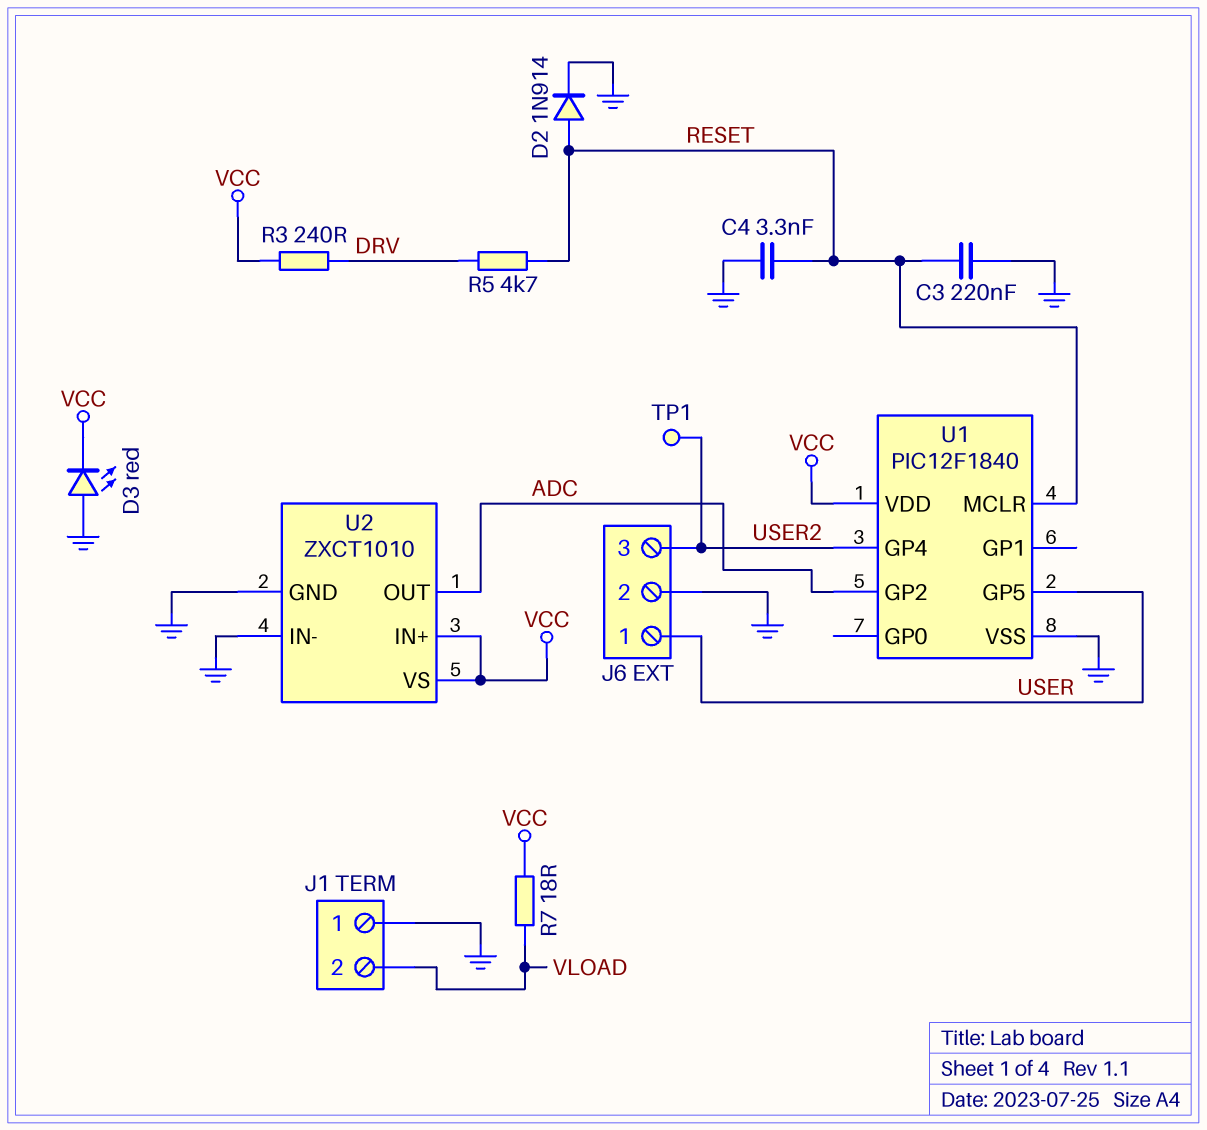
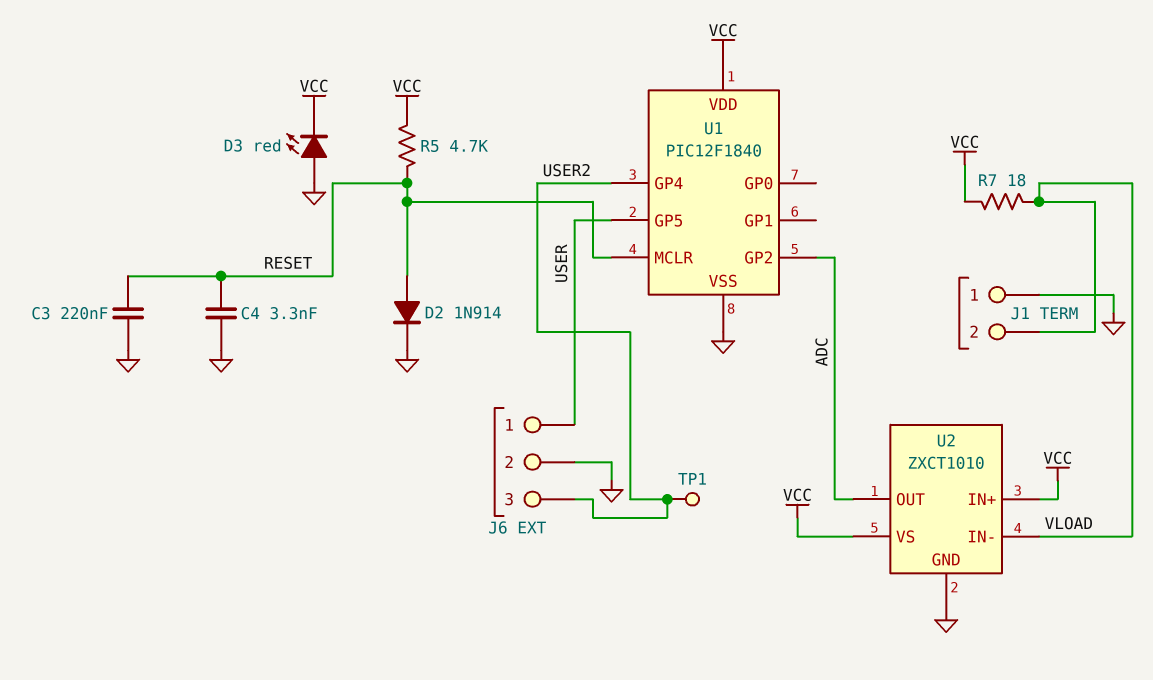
R3: 240 (DRV, VCC) -> none
R5: 4.7k (DRV, RESET) -> 4.7k (RESET, VCC)
U2 pin IN-: GND -> VLOAD

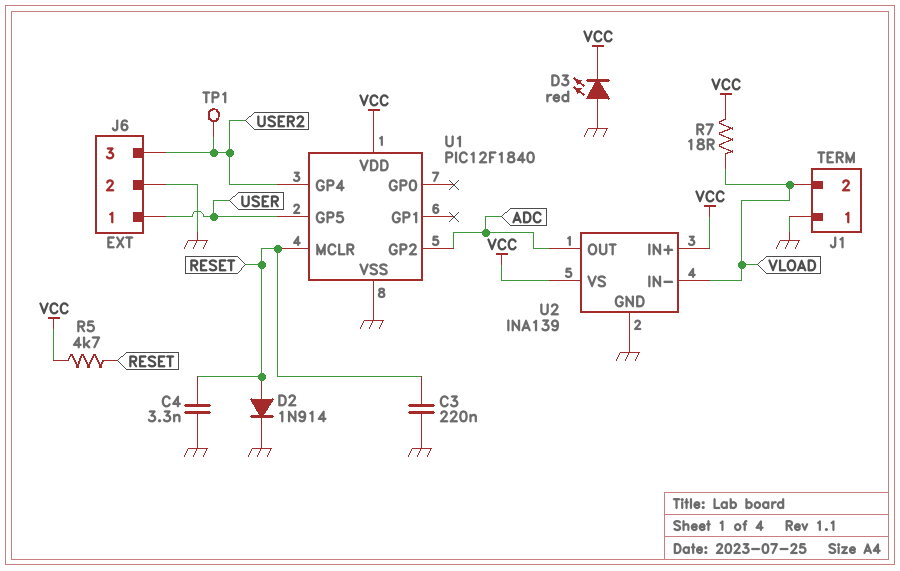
U2: ZXCT1010 -> INA139

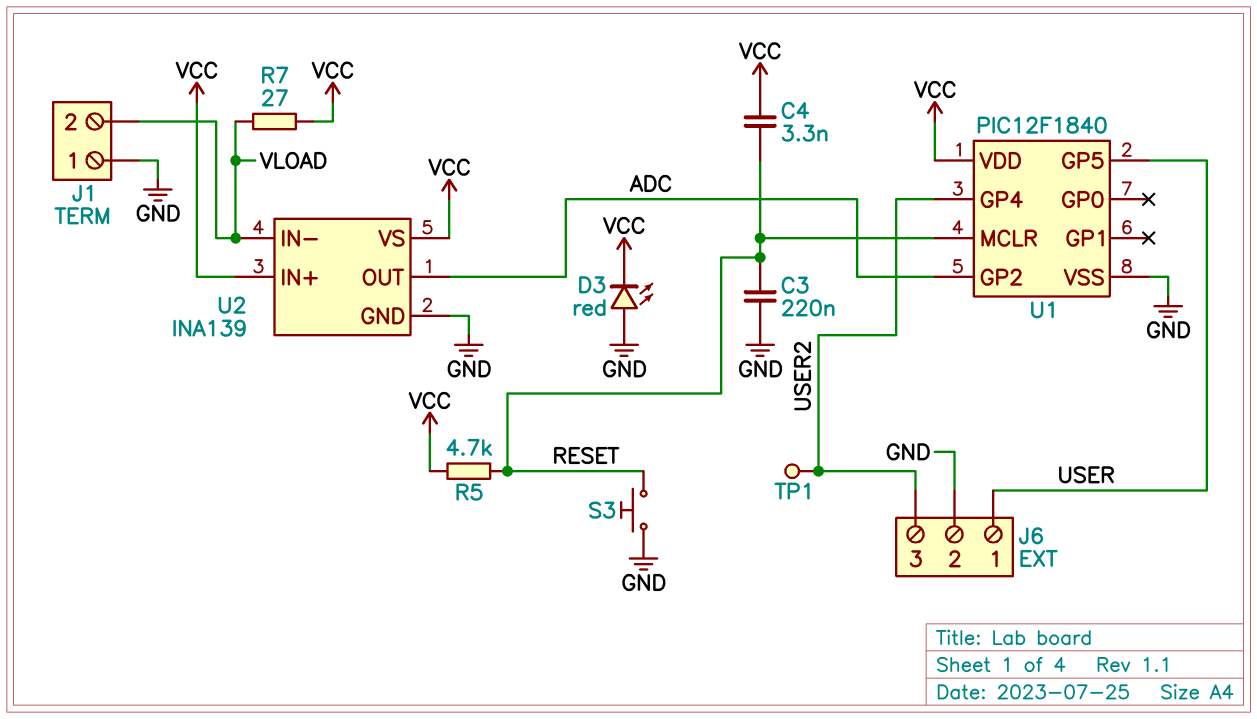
C4: 3.3nF (GND, RESET) -> 3.3nF (RESET, VCC)
D2: diode 1N914 (A RESET, K GND) -> none
R7: 18 (VCC, VLOAD) -> 27 (VCC, VLOAD)
S3: none -> button (GND, RESET)

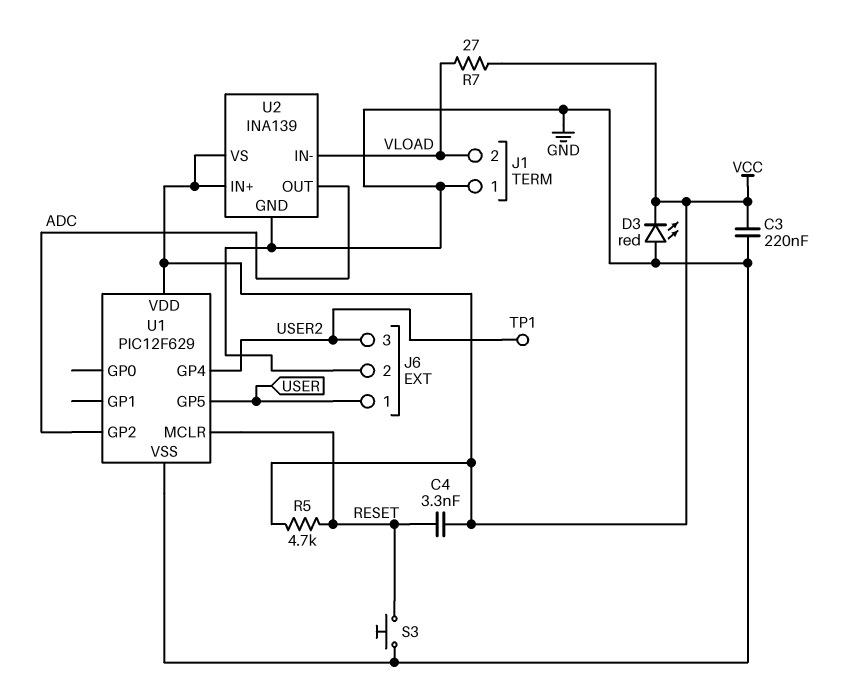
C3: 220nF (GND, RESET) -> 220nF (GND, VCC)
U1: PIC12F1840 -> PIC12F629

